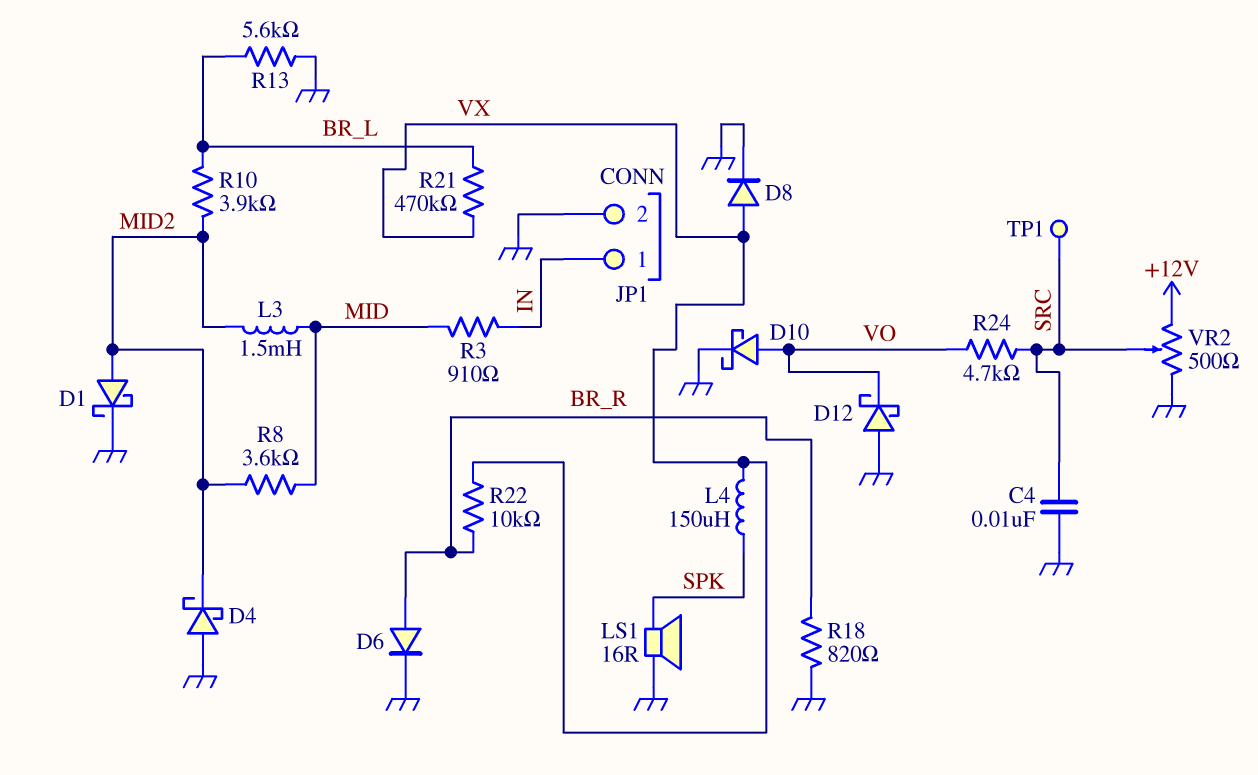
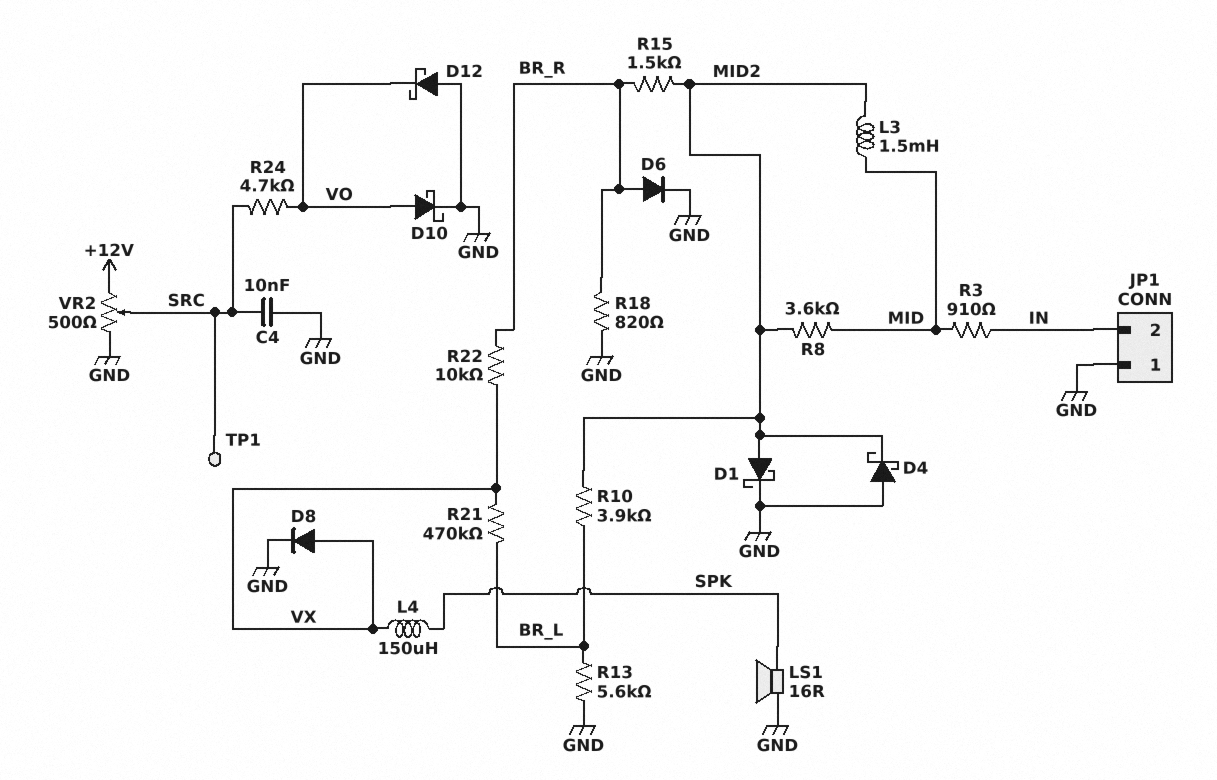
JP1 pin 1: IN -> GND
JP1 pin 2: GND -> IN
R15: none -> 1.5k (BR_R, MID2)

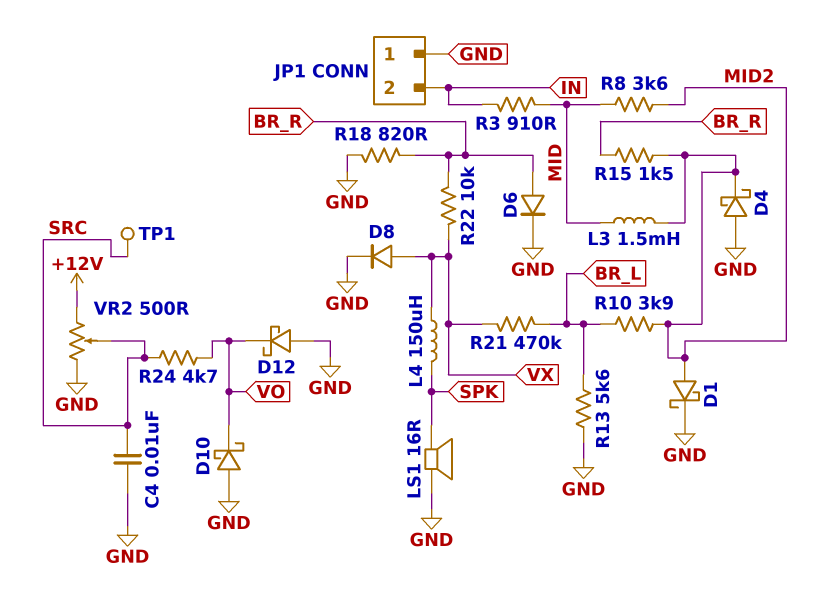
D10: schottky (A VO, K GND) -> schottky (A GND, K VO)

